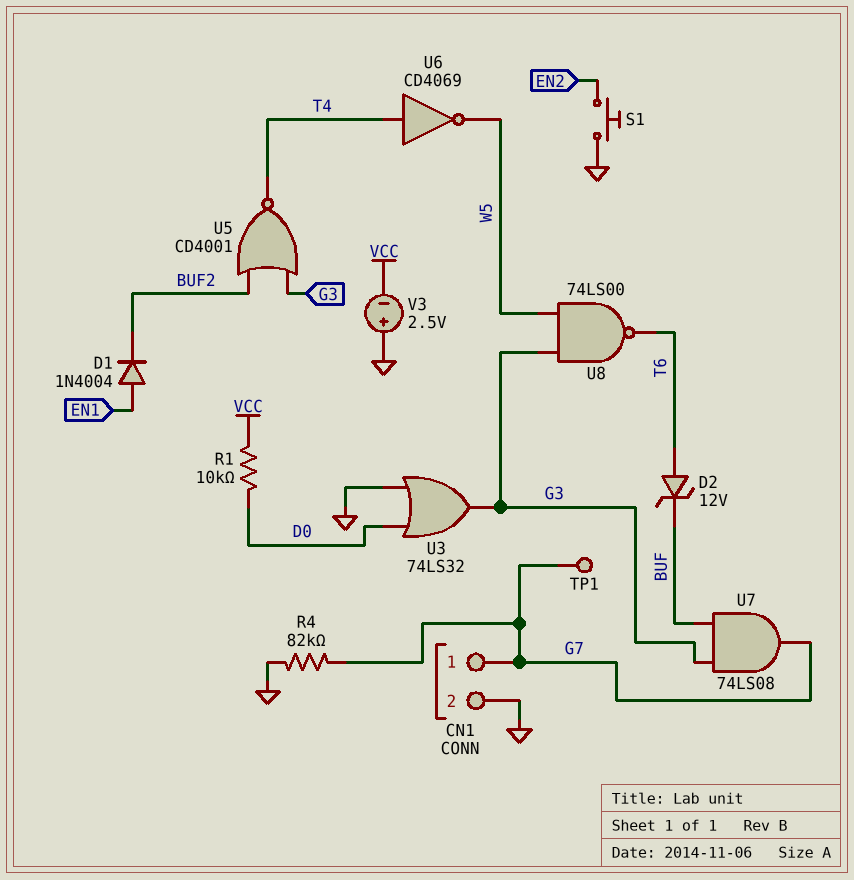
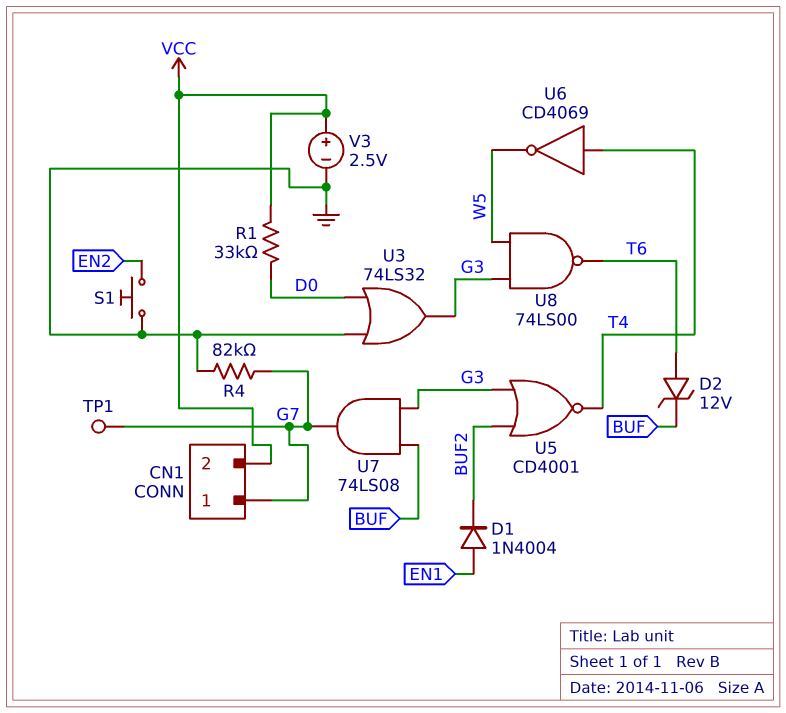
CN1 pin 2: GND -> VCC
R1: 10k (D0, VCC) -> 33k (D0, VCC)
V3: 2.5V (plus GND, minus VCC) -> 2.5V (plus VCC, minus GND)

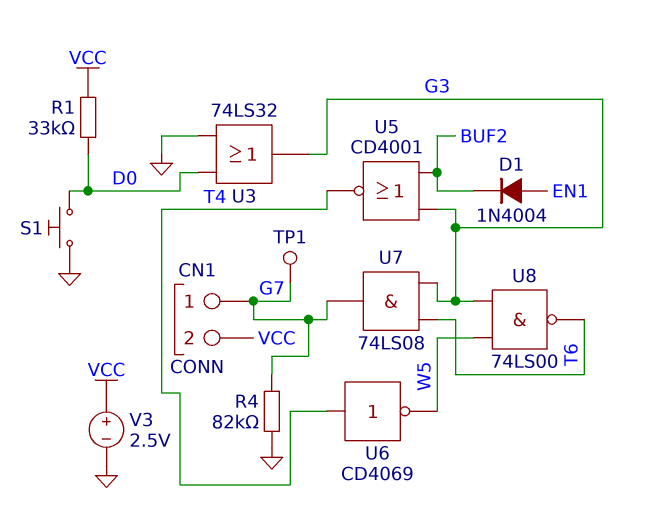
D2: zener 12V (A T6, K BUF) -> none
S1: button (EN2, GND) -> button (D0, GND)
U7: AND 74LS08 (in BUF, in G3, out G7) -> AND 74LS08 (in G3, in T6, out G7)

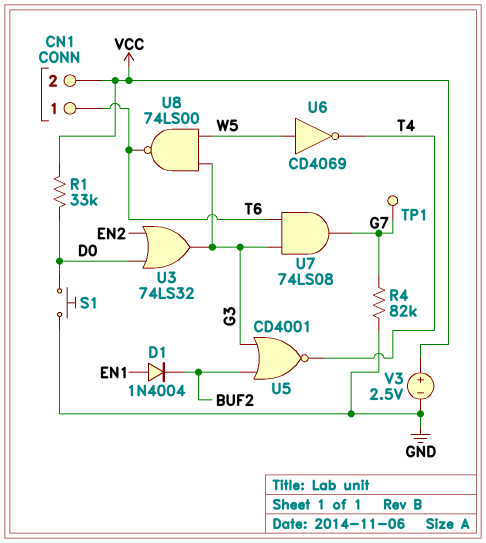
CN1 pin 1: G7 -> T6
U3: OR 74LS32 (in D0, in GND, out G3) -> OR 74LS32 (in D0, in EN2, out G3)
U6: NOT CD4069 (in T4, out W5) -> NOT CD4069 (in W5, out T4)

